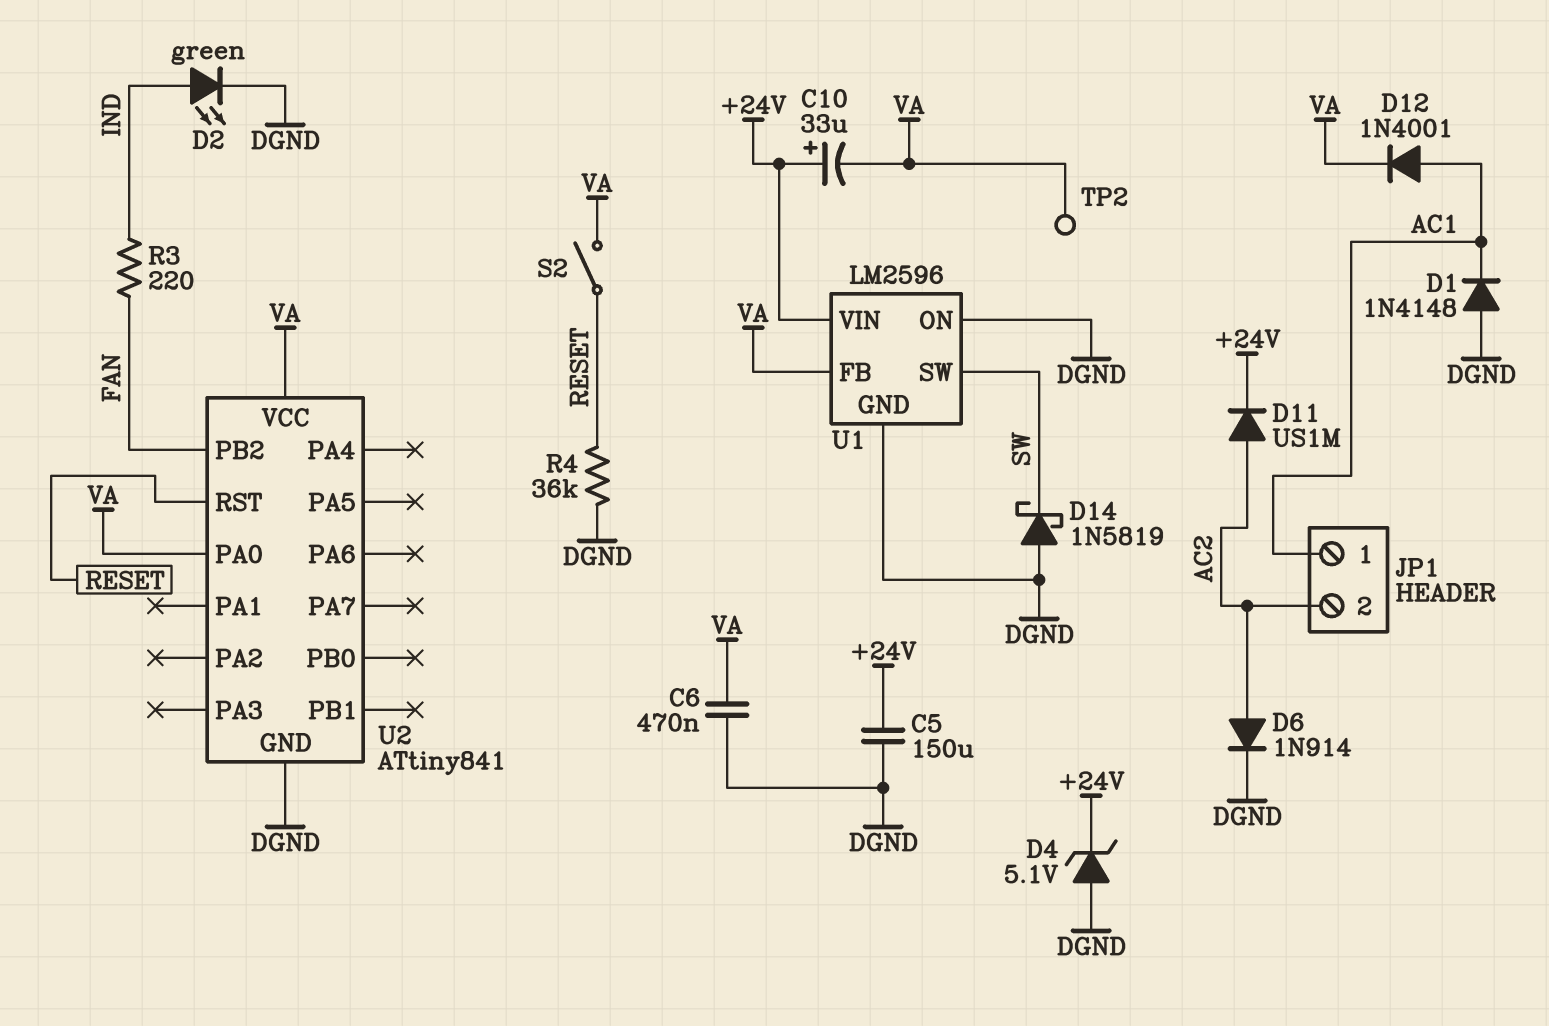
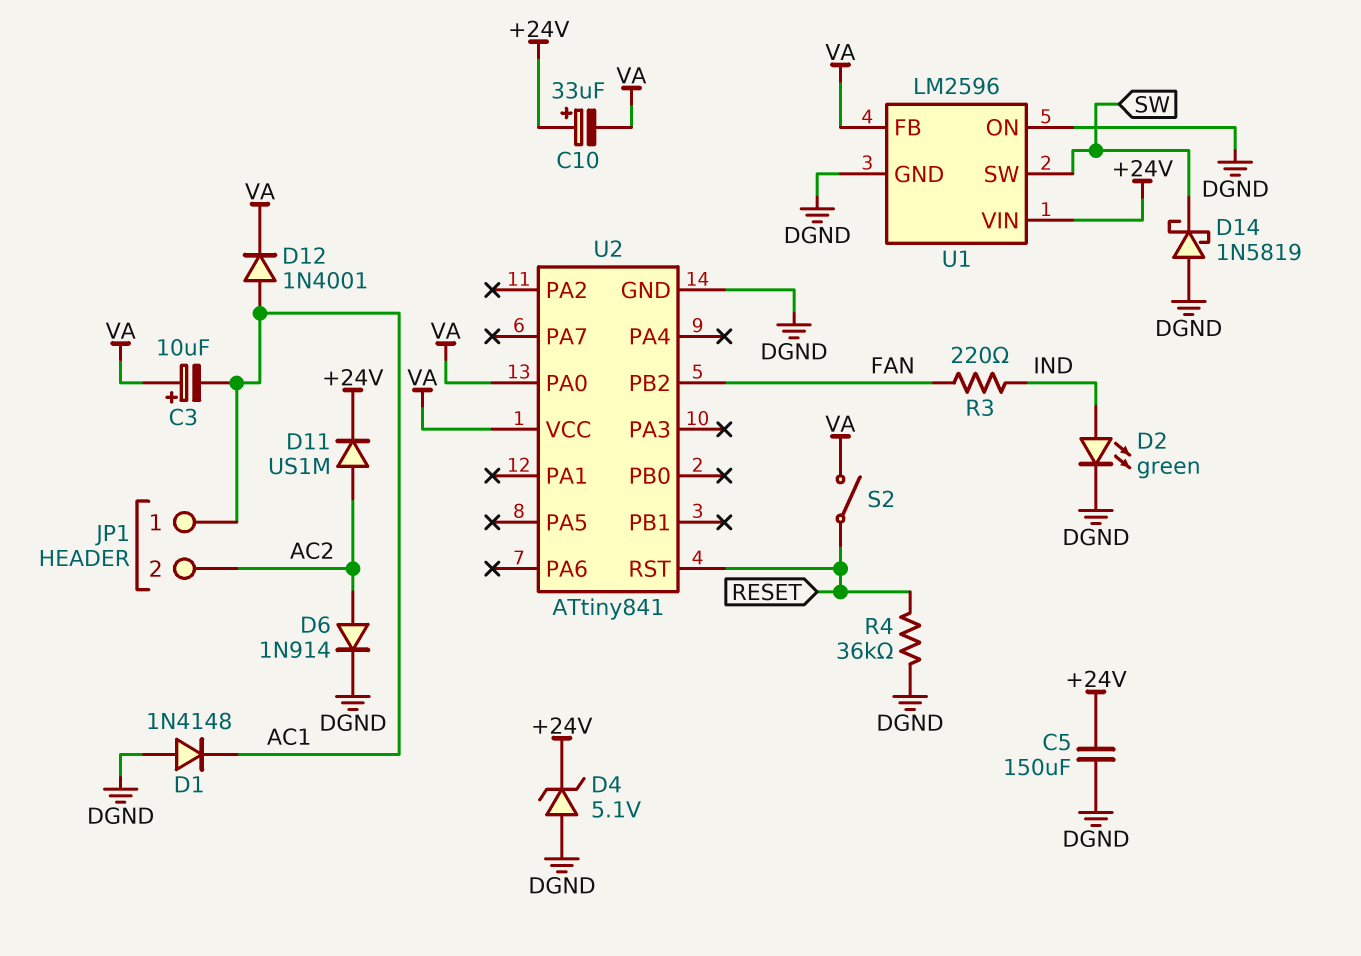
C3: none -> 10uF (plus VA, minus AC1)
C6: 470nF (DGND, VA) -> none
TP2: test point (VA) -> none

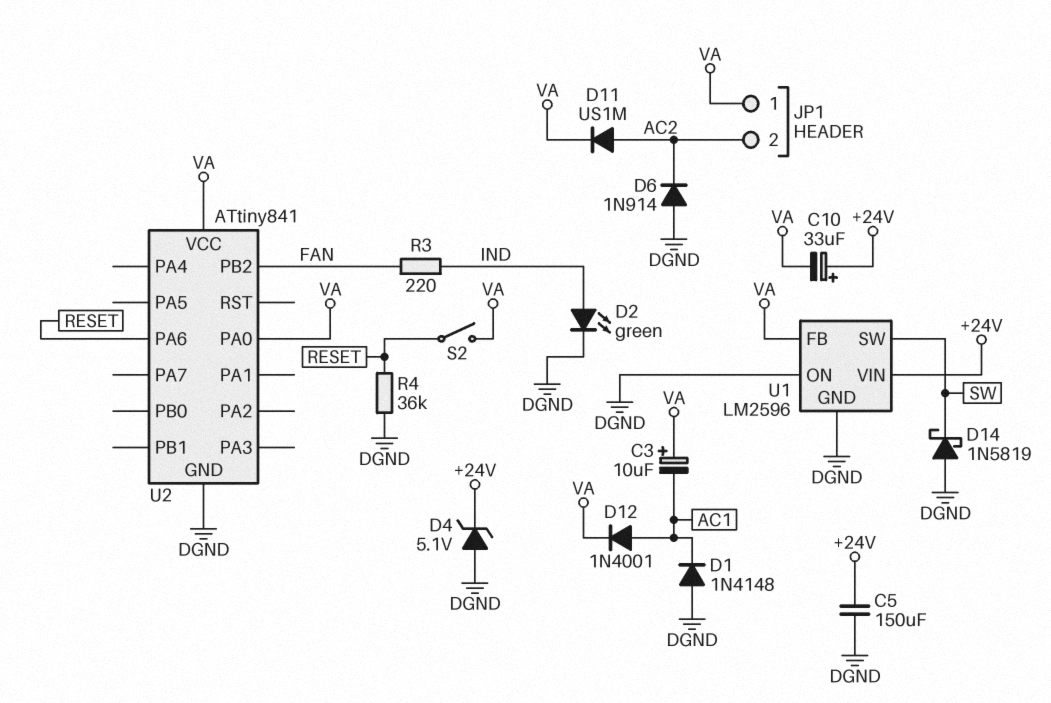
D6: diode 1N914 (A AC2, K DGND) -> diode 1N914 (A DGND, K AC2)
D11: diode US1M (A AC2, K +24V) -> diode US1M (A AC2, K VA)
JP1 pin 1: AC1 -> VA
U2 pin PA6: none -> RESET
U2 pin RST: RESET -> none

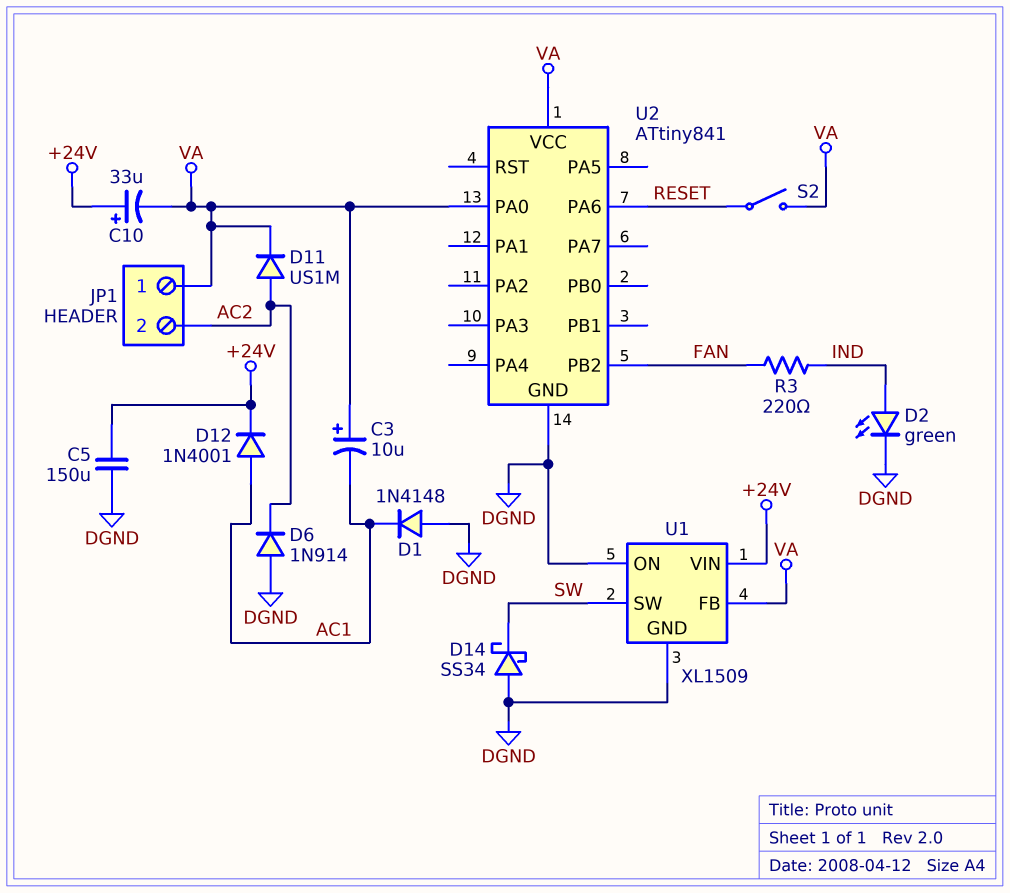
D4: zener 5.1V (A DGND, K +24V) -> none
D12: diode 1N4001 (A AC1, K VA) -> diode 1N4001 (A AC1, K +24V)
D14: schottky 1N5819 (A DGND, K SW) -> schottky SS34 (A DGND, K SW)
R4: 36k (DGND, RESET) -> none
U1: LM2596 -> XL1509

